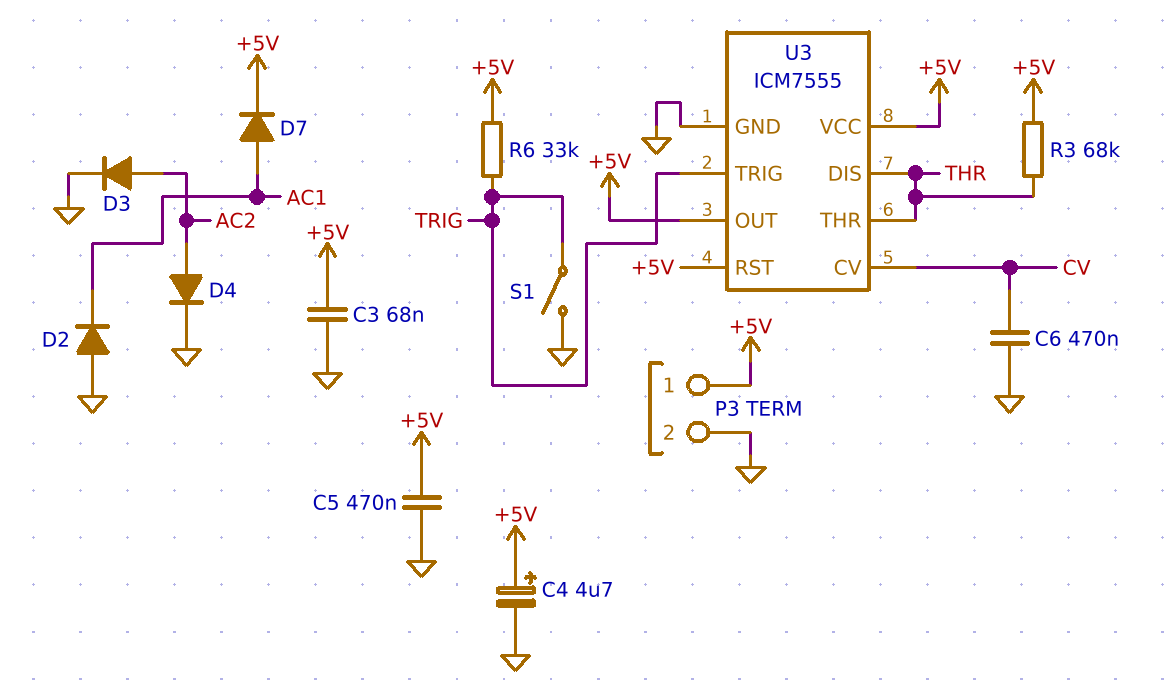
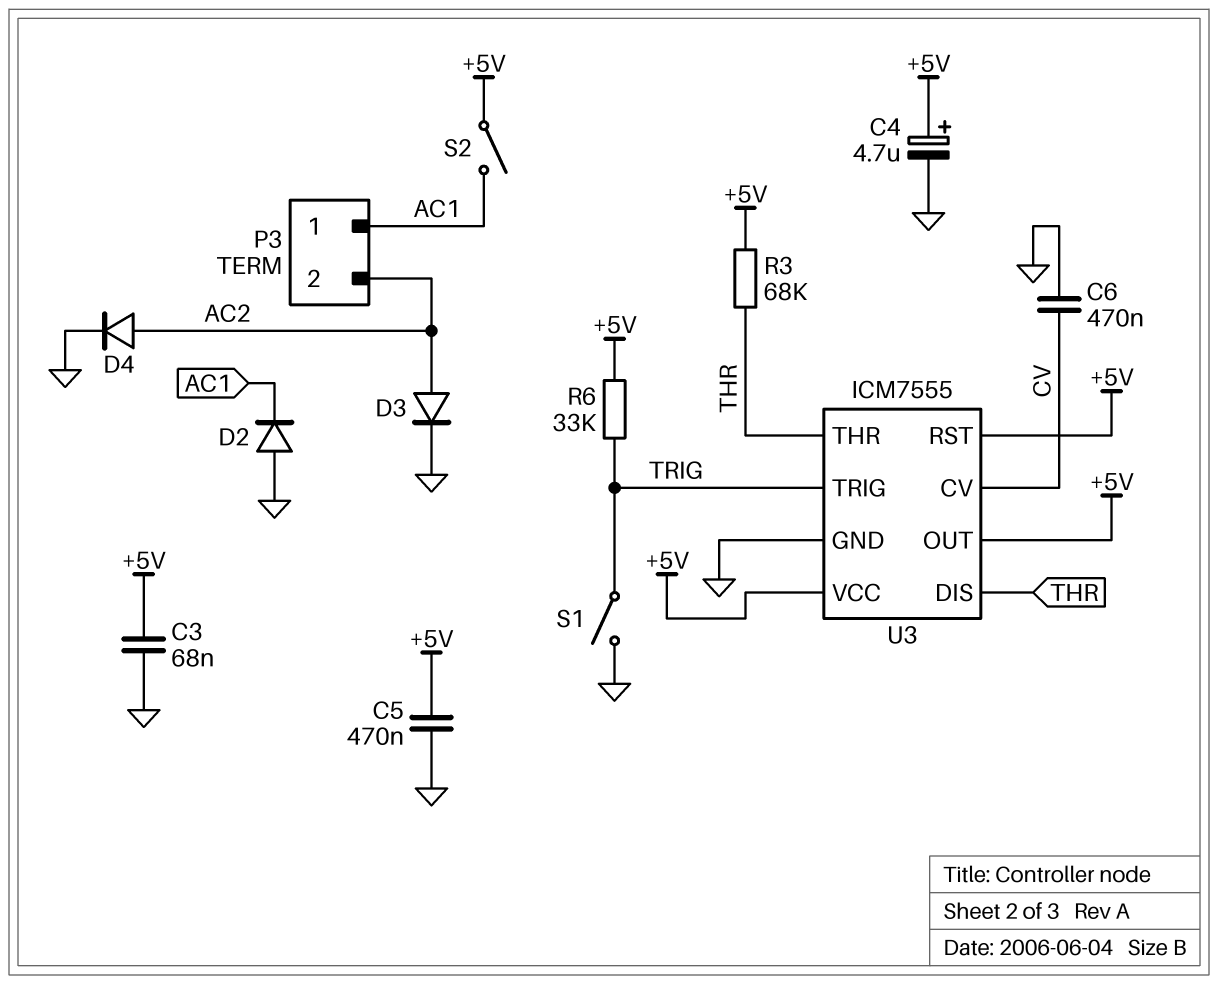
D7: diode (A AC1, K +5V) -> none
P3 pin 1: +5V -> AC1
P3 pin 2: GND -> AC2
S2: none -> switch (+5V, AC1)

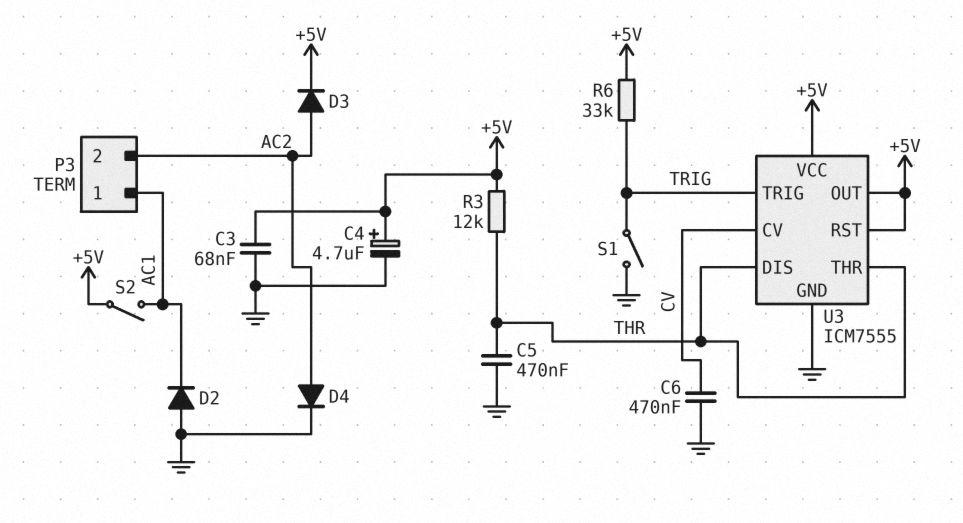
C5: 470nF (+5V, GND) -> 470nF (GND, THR)
D3: diode (A AC2, K GND) -> diode (A AC2, K +5V)
R3: 68k (+5V, THR) -> 12k (+5V, THR)

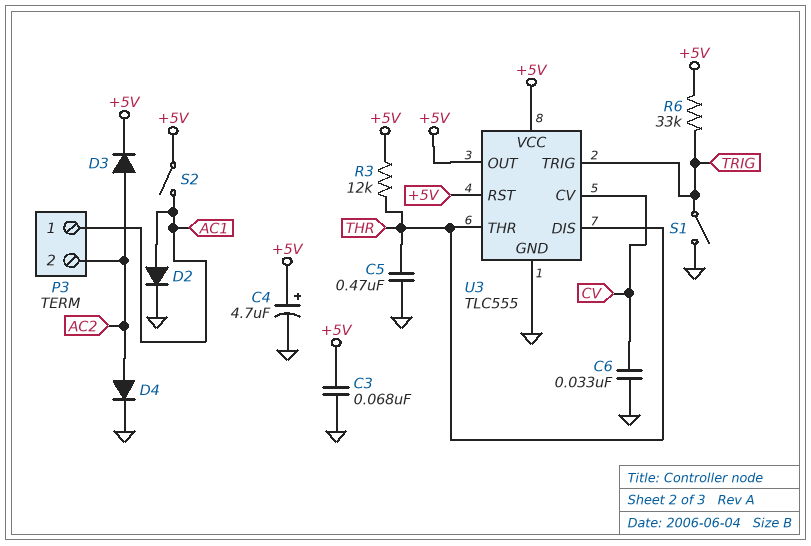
C6: 470nF (CV, GND) -> 33nF (CV, GND)
D2: diode (A GND, K AC1) -> diode (A AC1, K GND)
U3: ICM7555 -> TLC555

